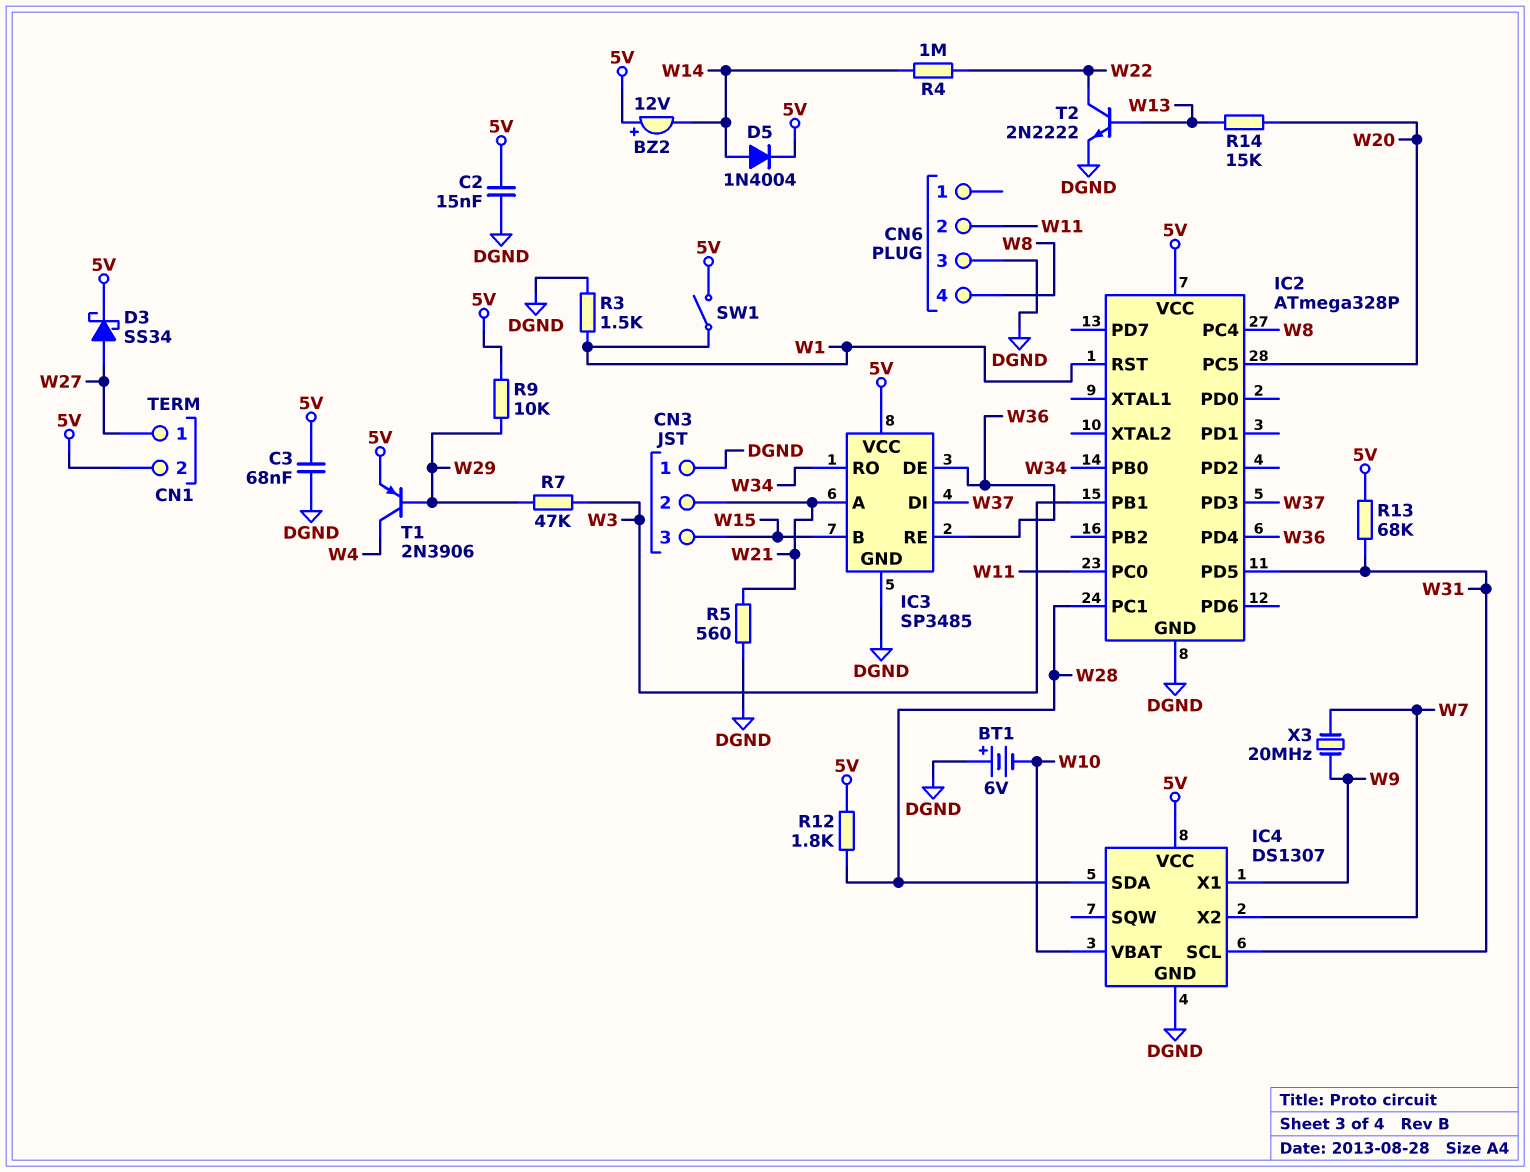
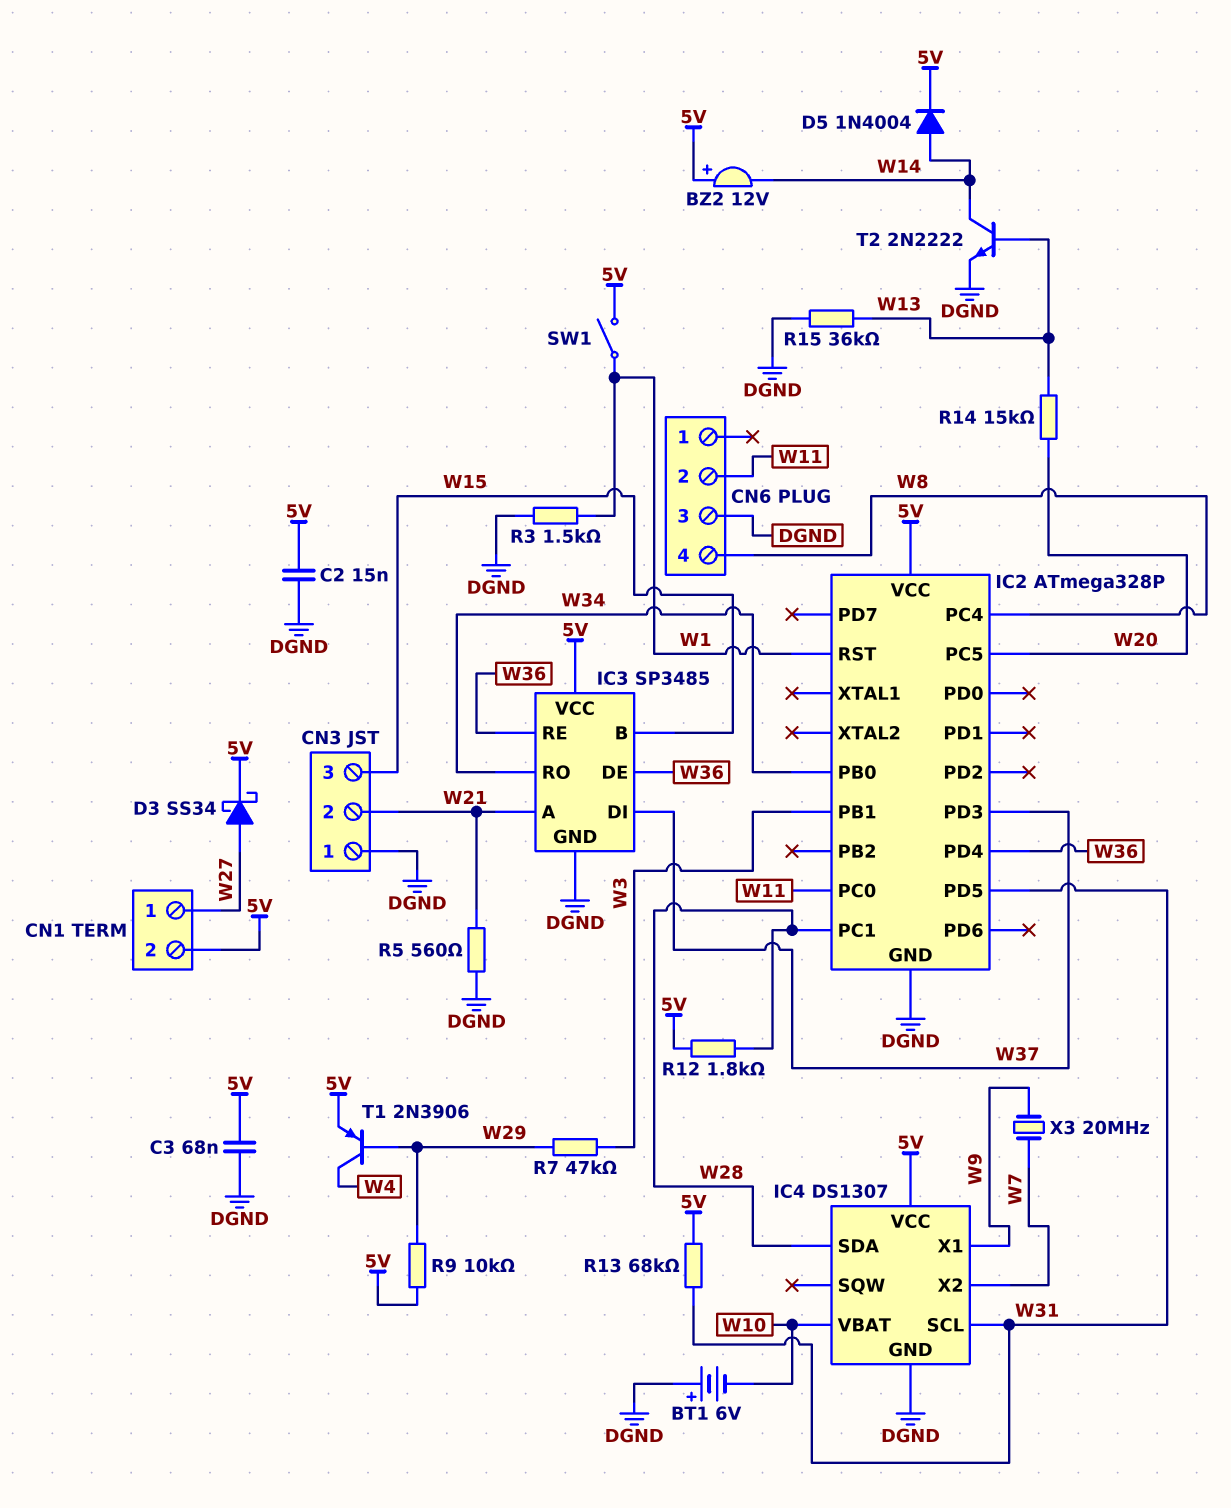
R4: 1M (W14, W22) -> none
R15: none -> 36k (DGND, W13)
T2: NPN 2N2222 (B W13, C W22, E DGND) -> NPN 2N2222 (B W13, C W14, E DGND)

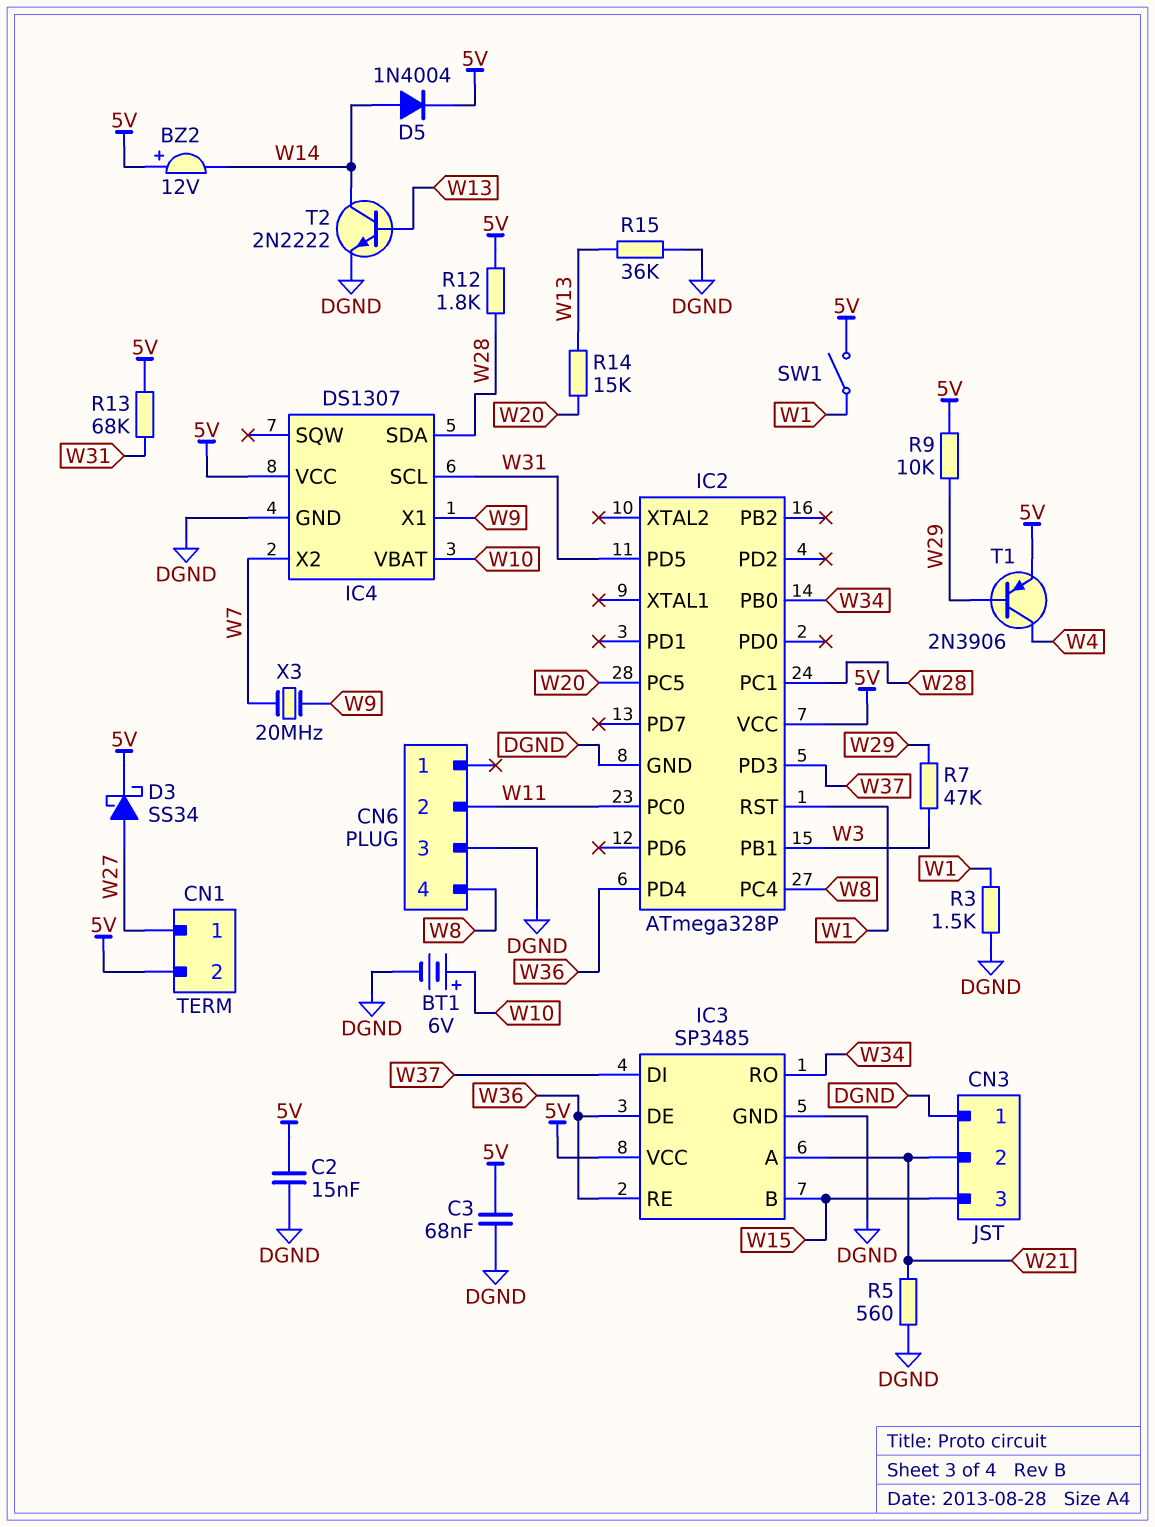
BT1: 6V (plus DGND, minus W10) -> 6V (plus W10, minus DGND)

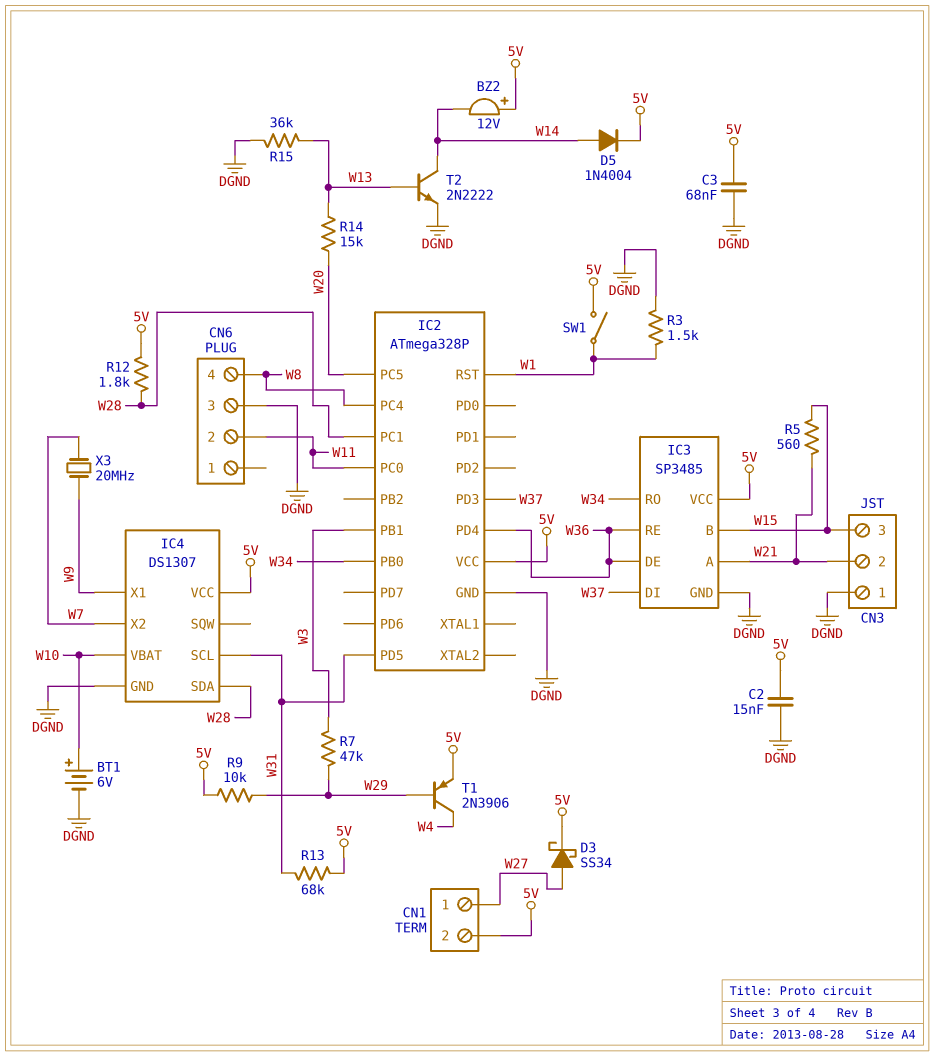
R5: 560 (DGND, W21) -> 560 (W15, W21)

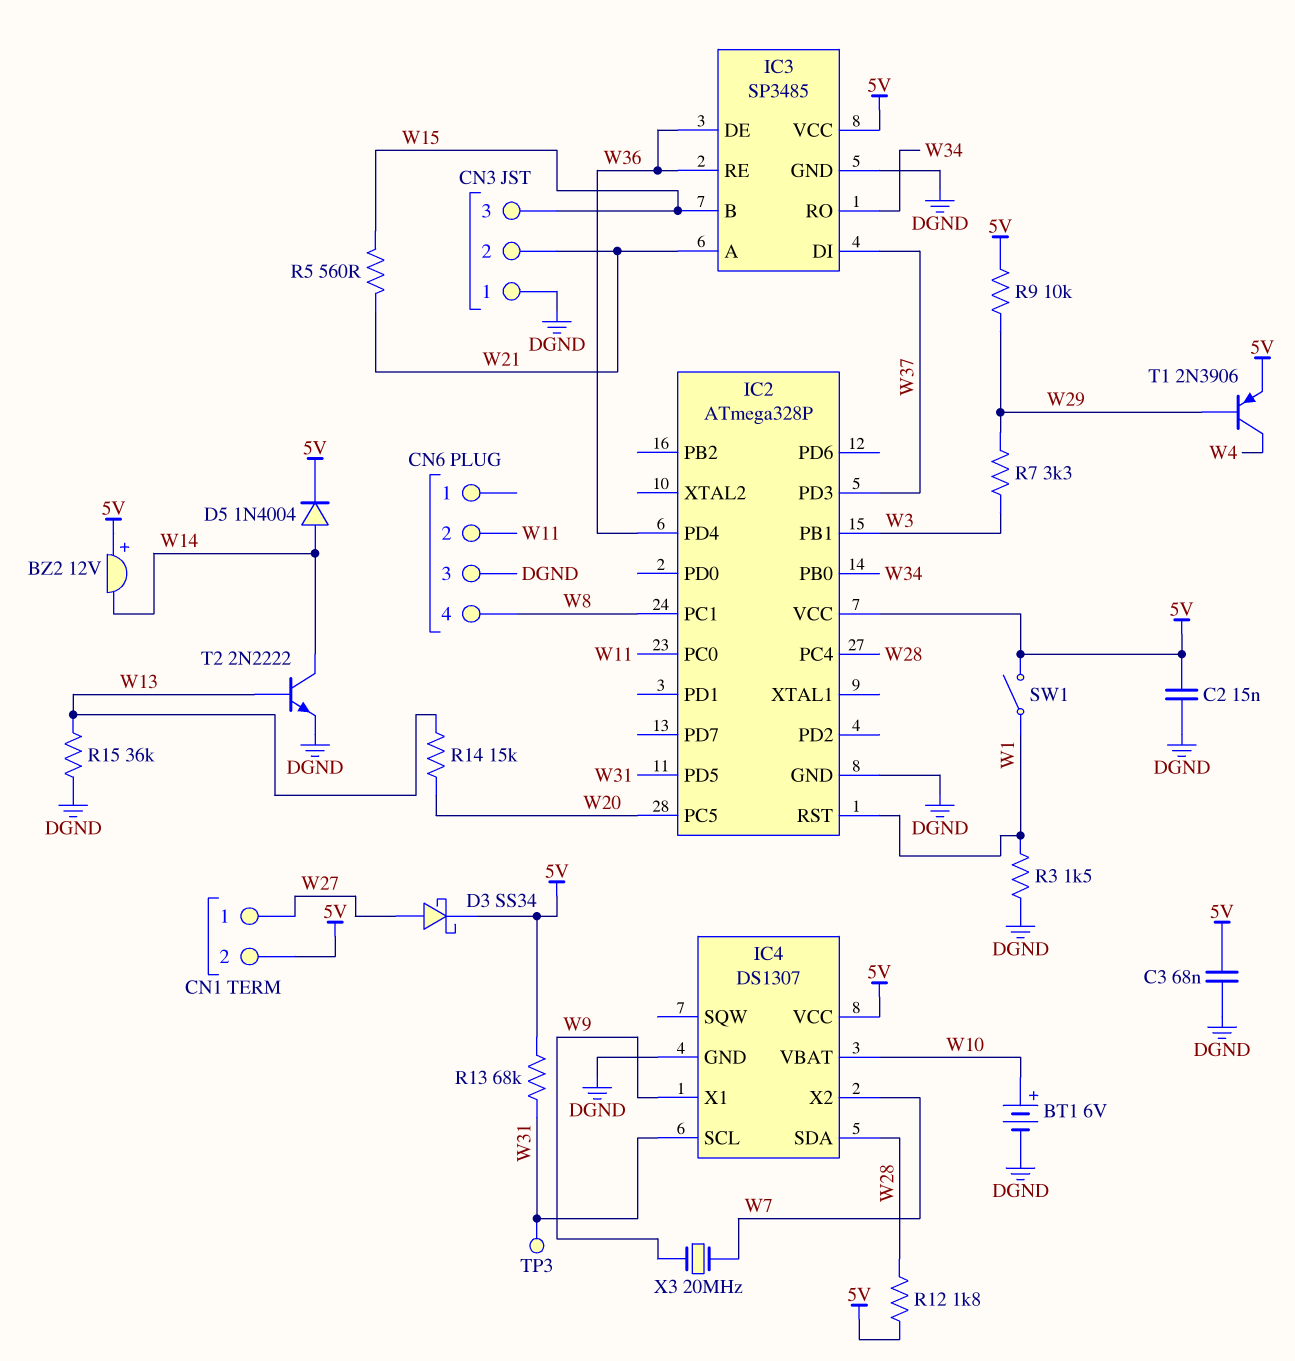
IC2 pin PC1: W28 -> W8
IC2 pin PC4: W8 -> W28
R7: 47k (W3, W29) -> 3.3k (W3, W29)
TP3: none -> test point (W31)

